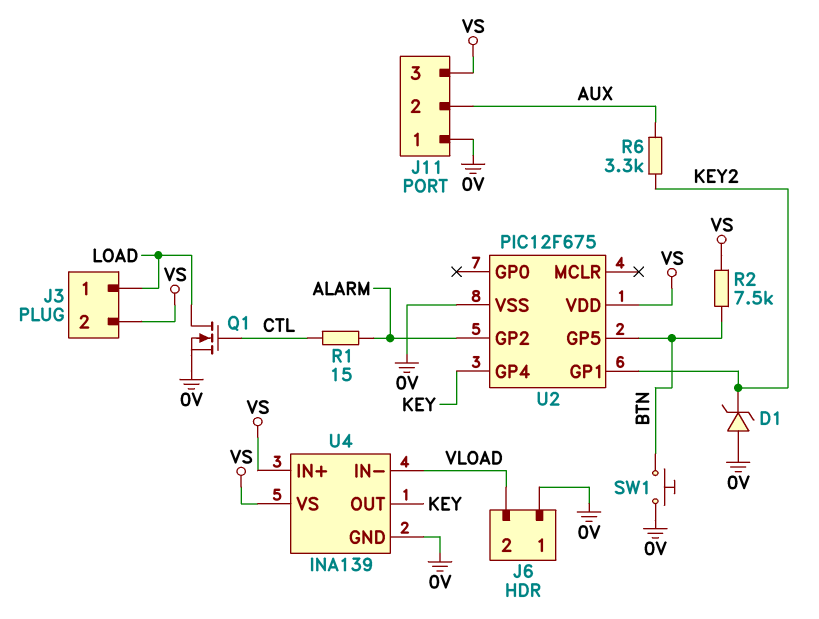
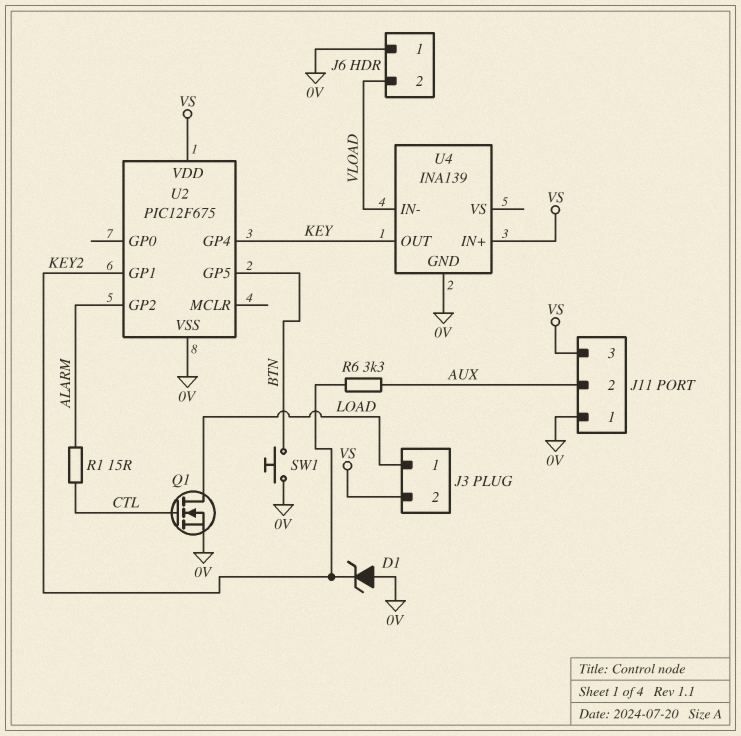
R2: 7.5k (BTN, VS) -> none
U4 pin VS: VS -> none

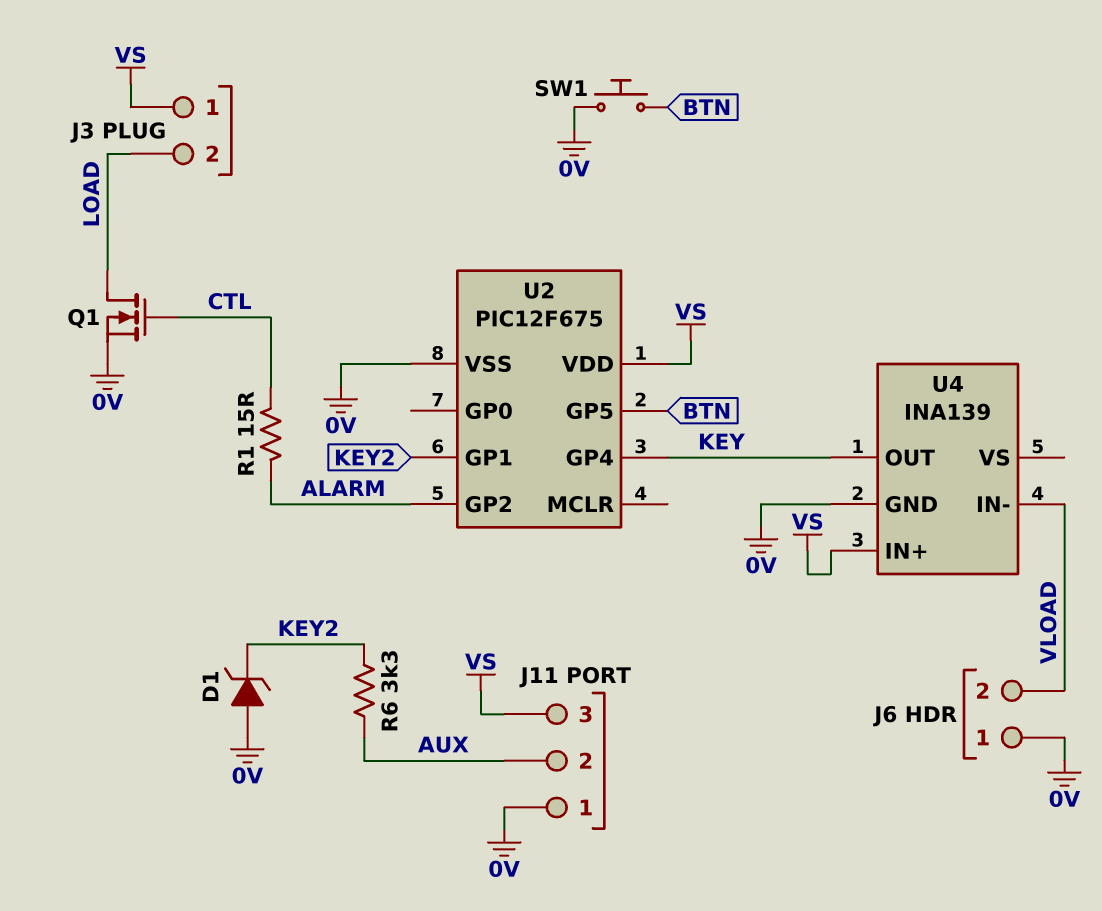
J3 pin 1: LOAD -> VS
J3 pin 2: VS -> LOAD

